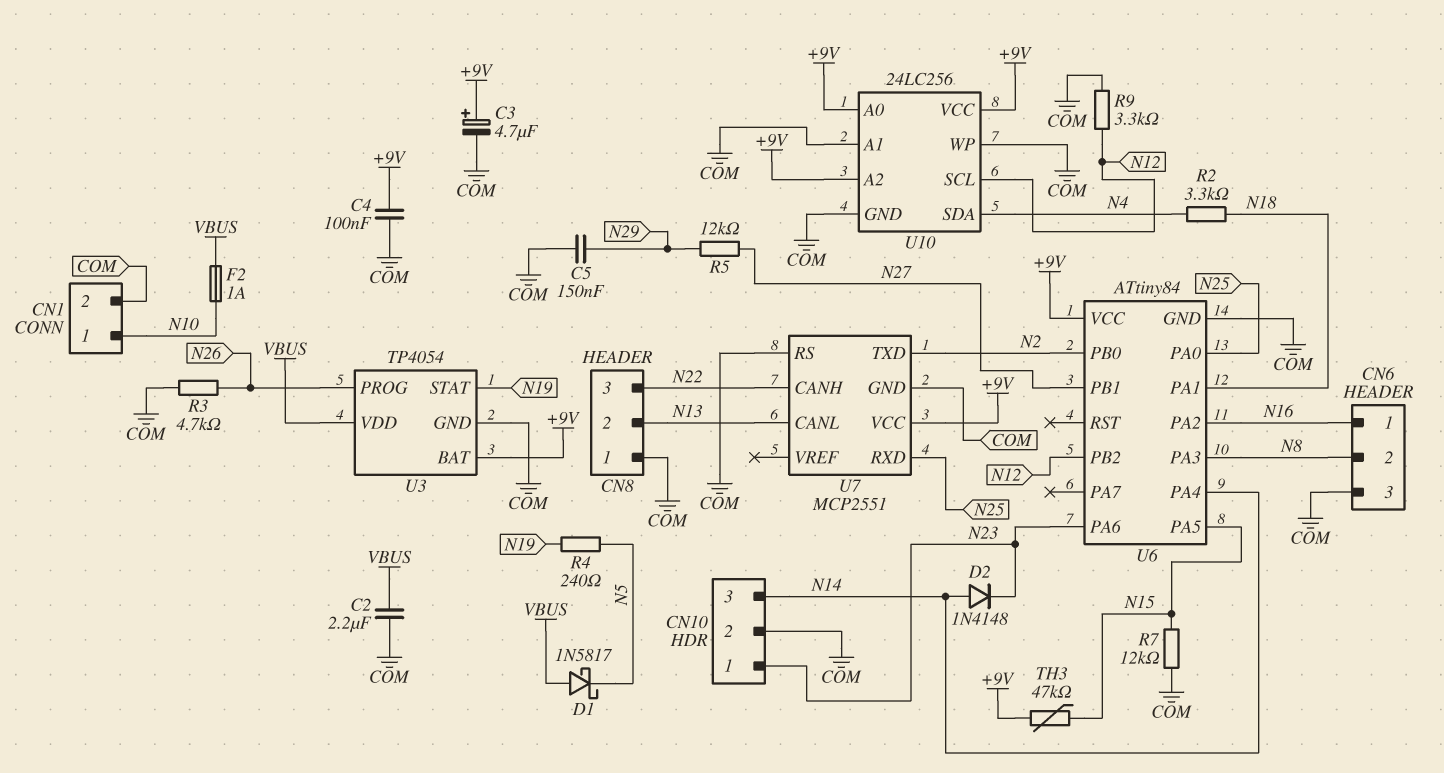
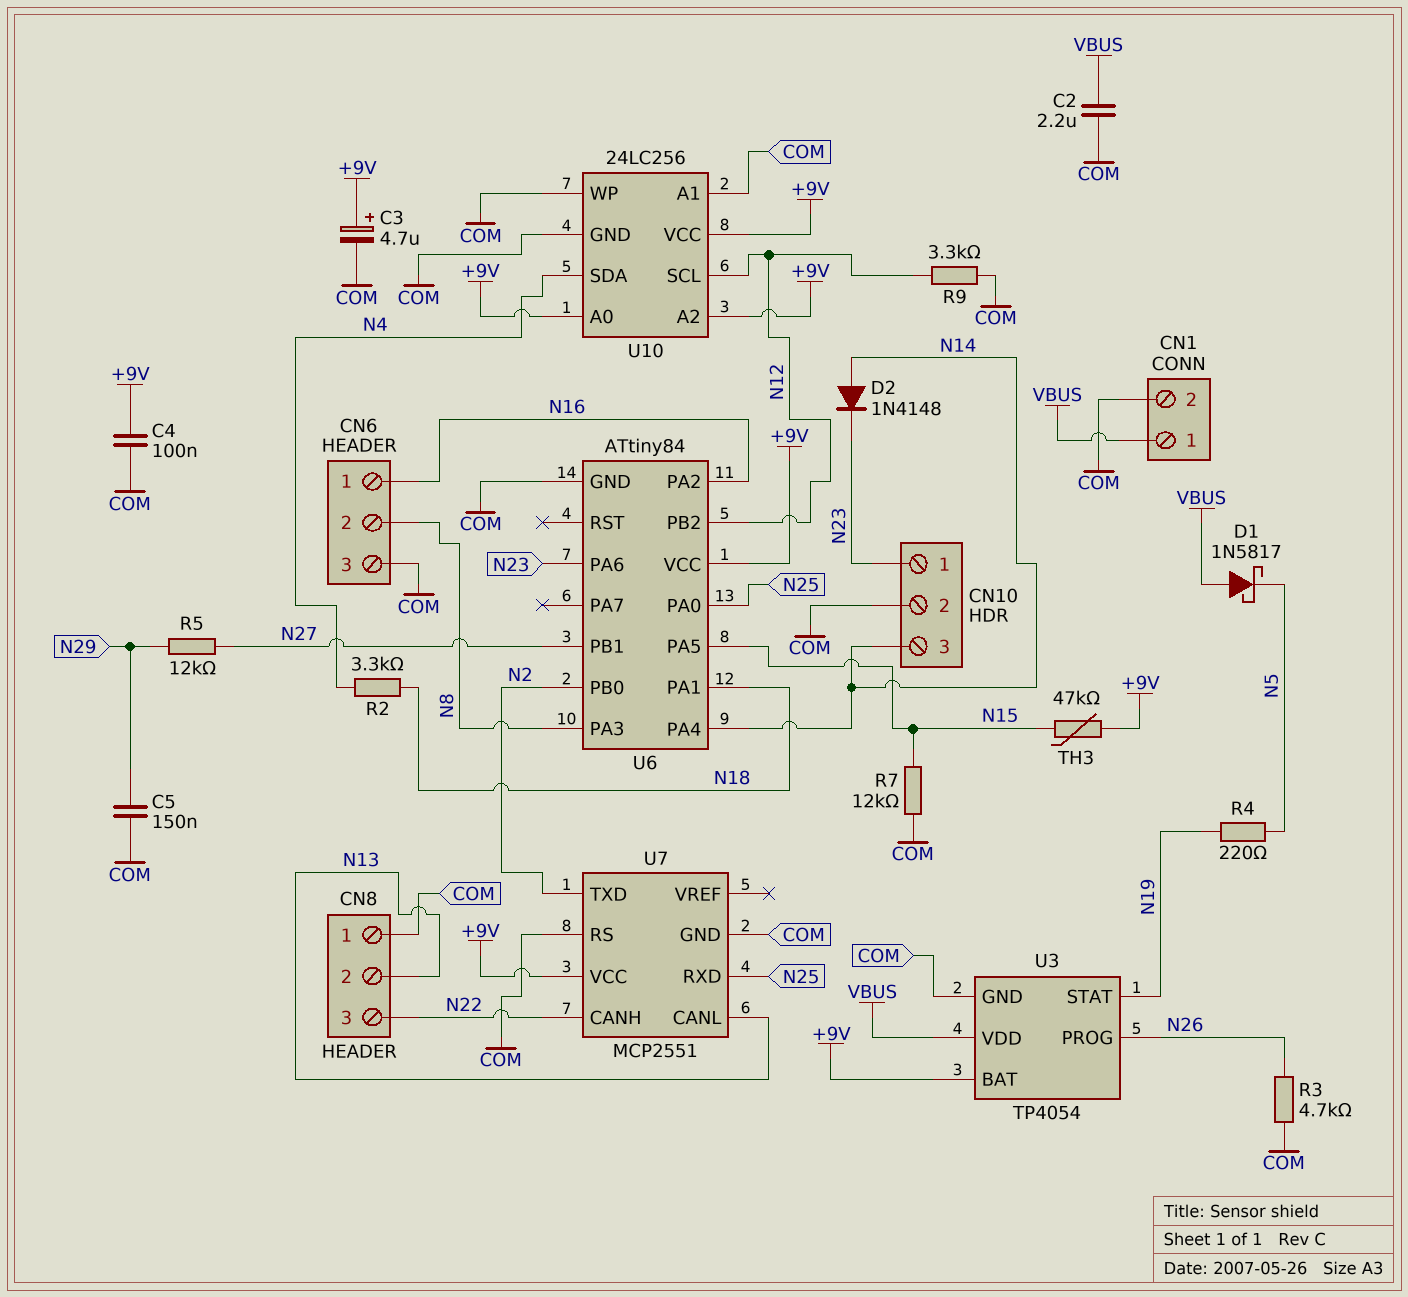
CN1 pin 1: N10 -> VBUS
F2: 1A (N10, VBUS) -> none
R4: 240 (N5, N19) -> 220 (N5, N19)

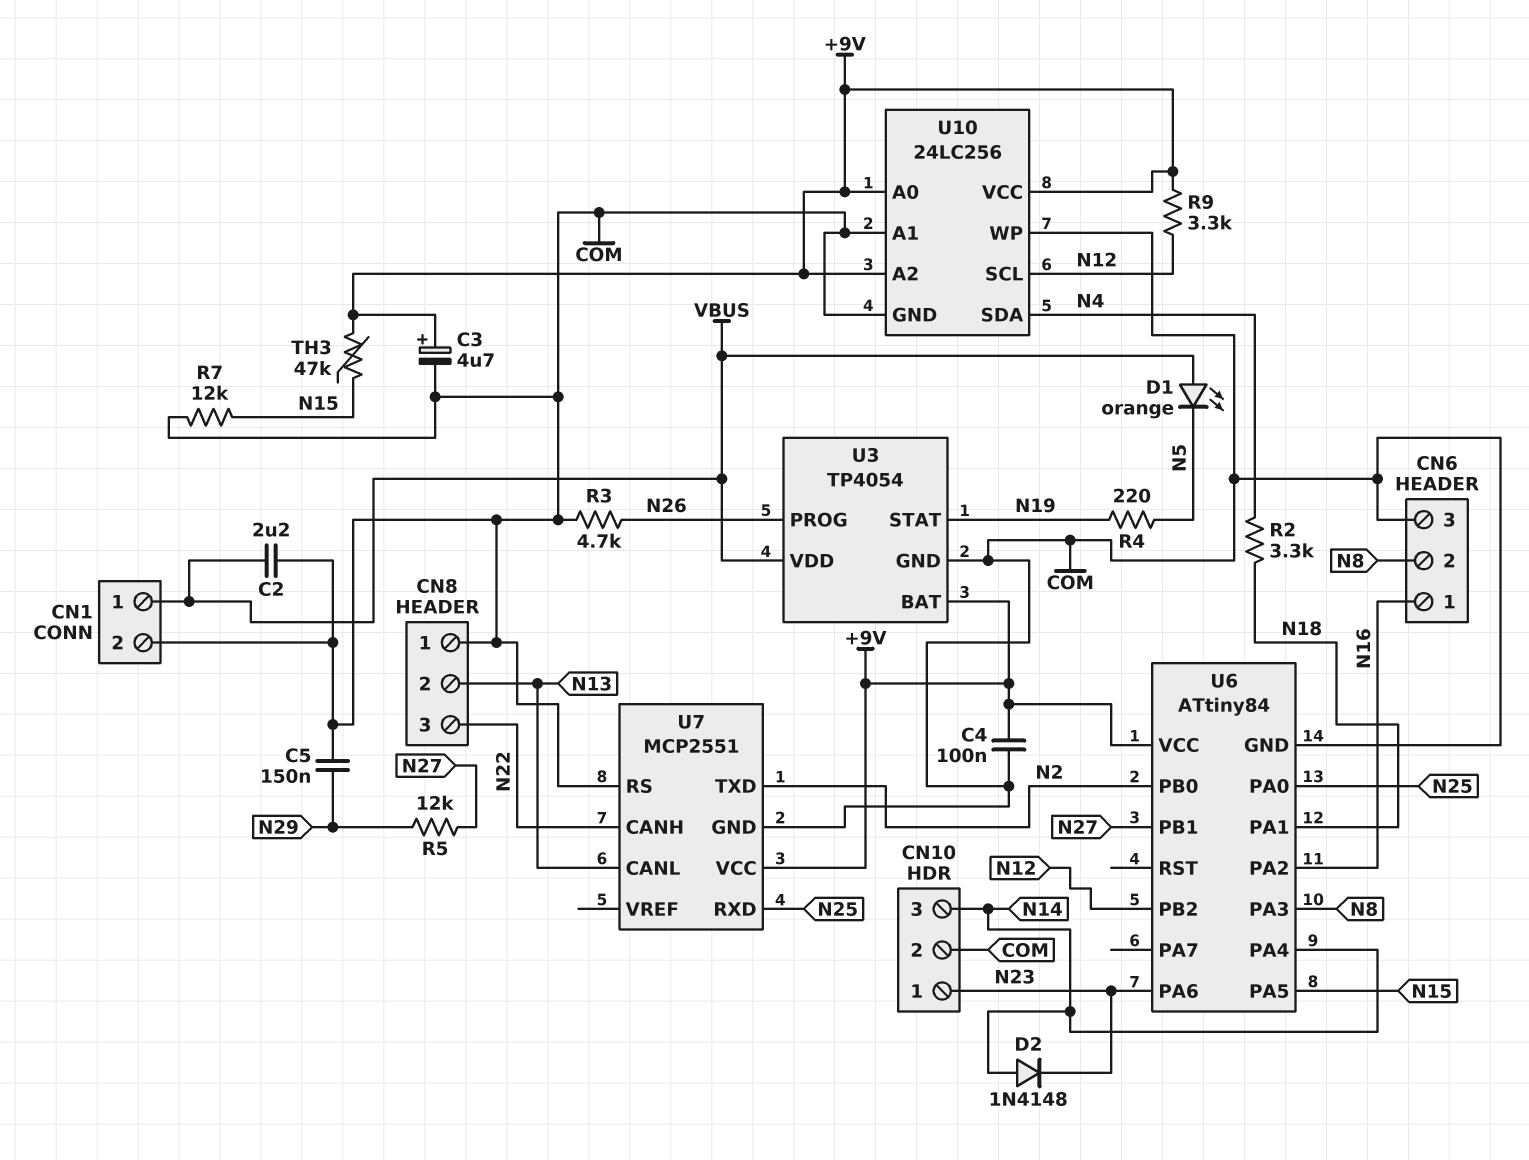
D1: schottky 1N5817 (A VBUS, K N5) -> LED orange (A VBUS, K N5)
R9: 3.3k (COM, N12) -> 3.3k (+9V, N12)

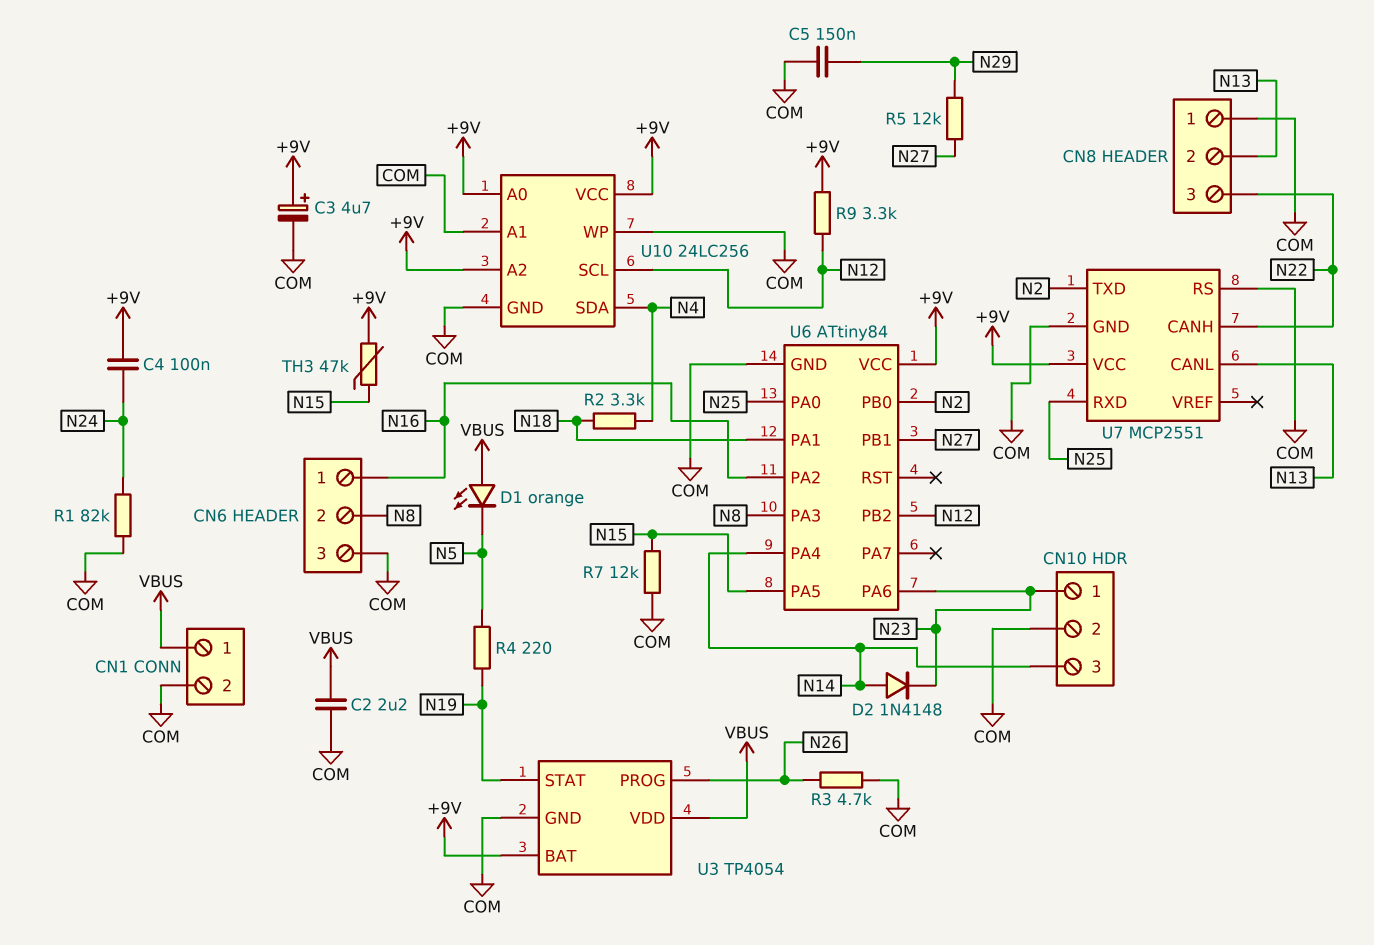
C4: 100nF (+9V, COM) -> 100nF (+9V, N24)
R1: none -> 82k (COM, N24)

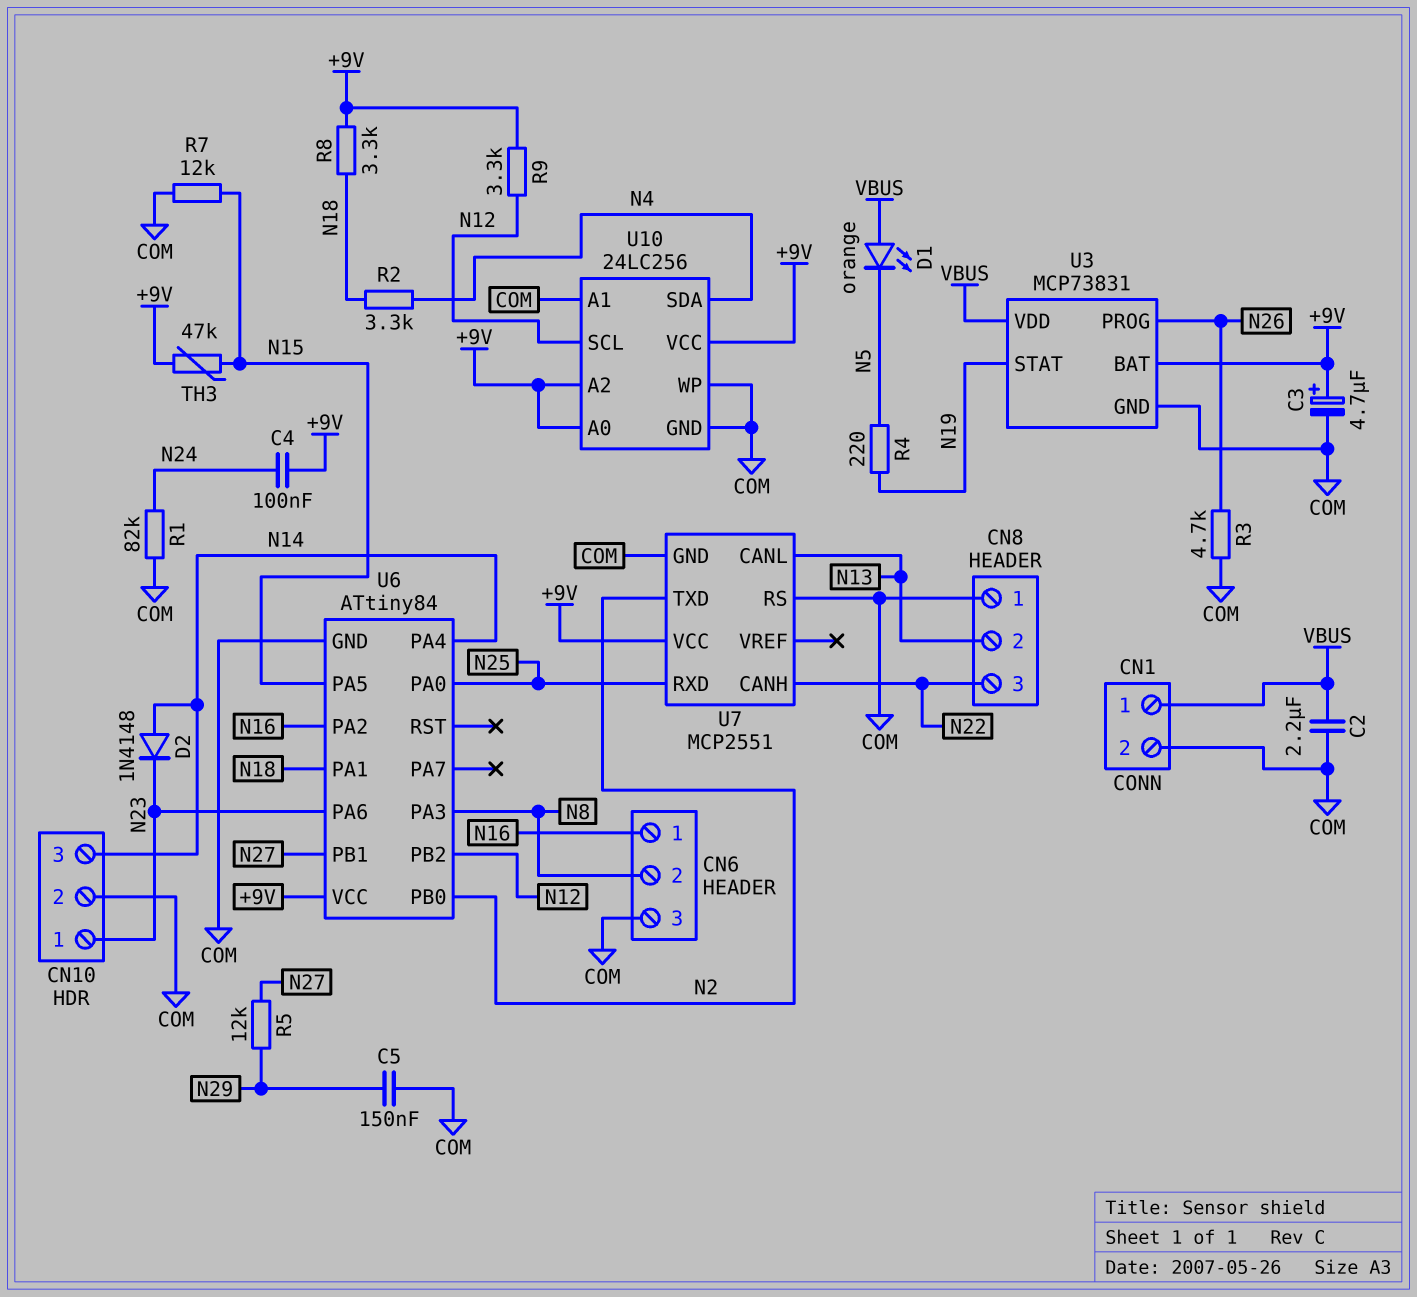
R8: none -> 3.3k (+9V, N18)
U3: TP4054 -> MCP73831

